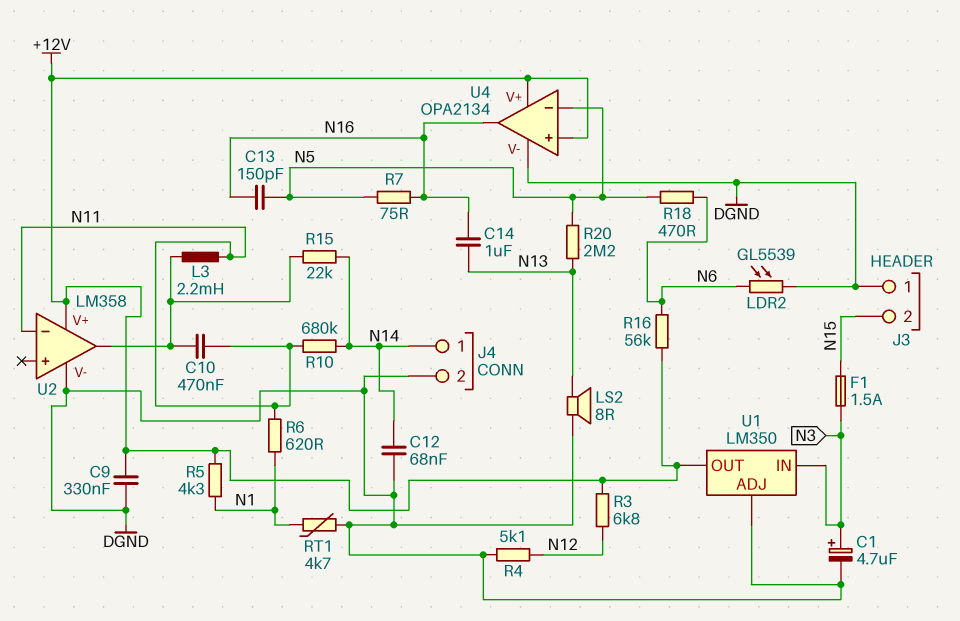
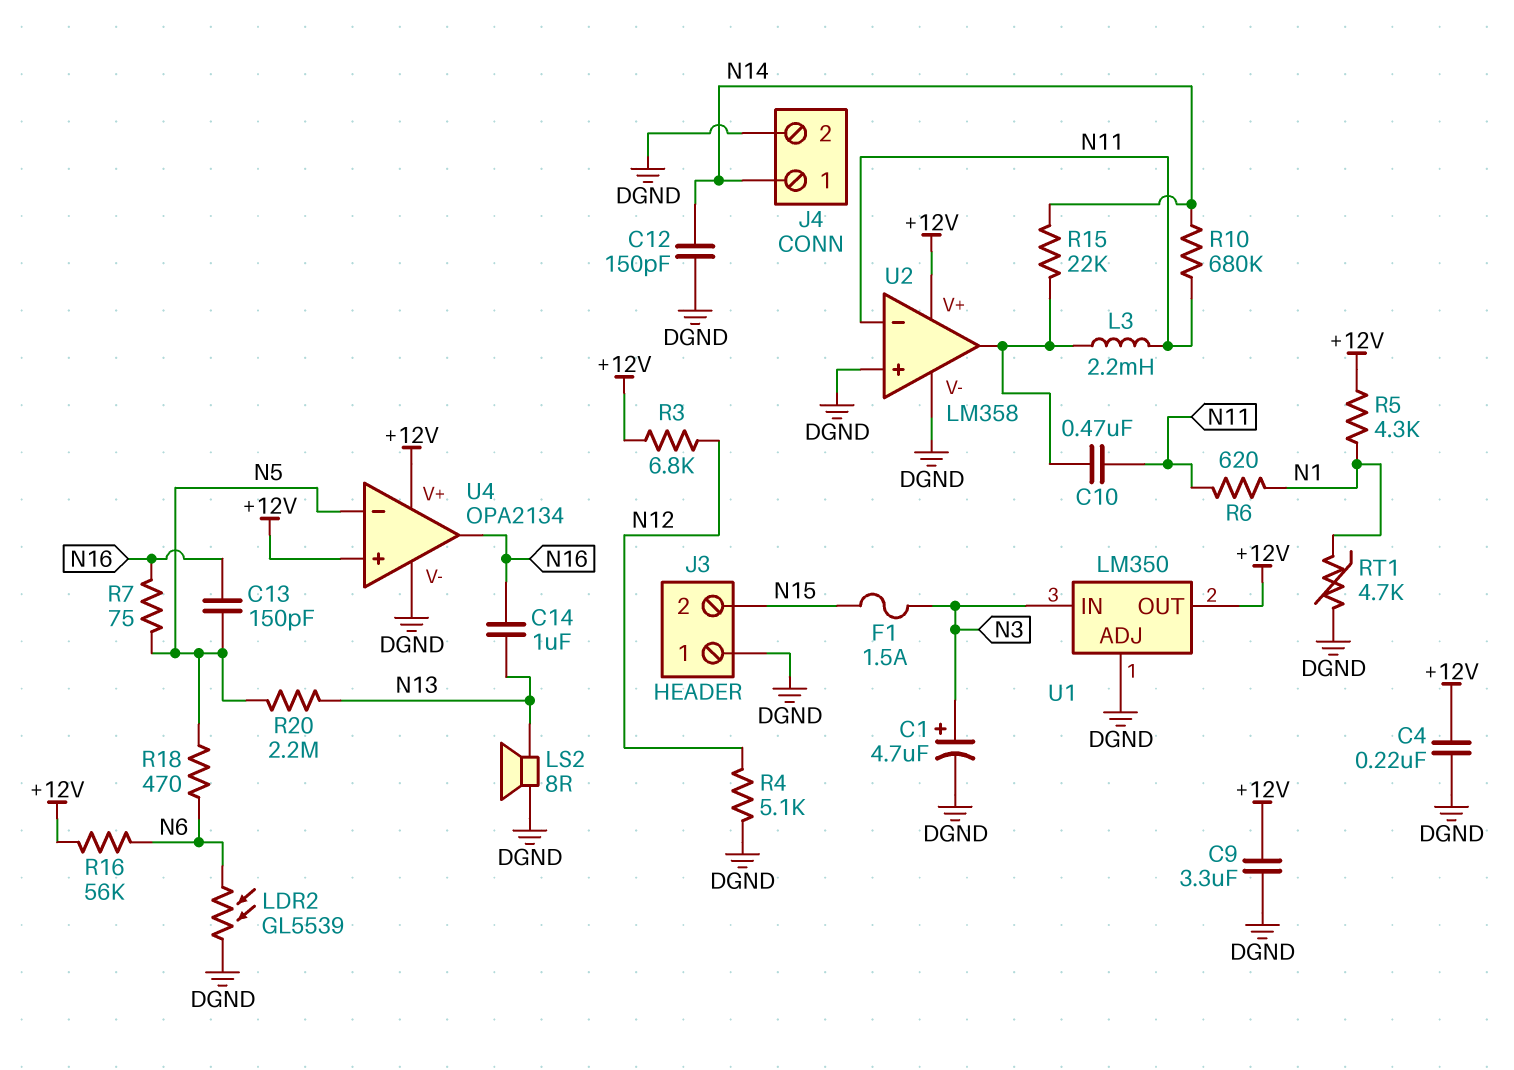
C4: none -> 220nF (+12V, DGND)
C9: 330nF (+12V, DGND) -> 3.3uF (+12V, DGND)
C12: 68nF (DGND, N14) -> 150pF (DGND, N14)
U2 pin in+: none -> DGND

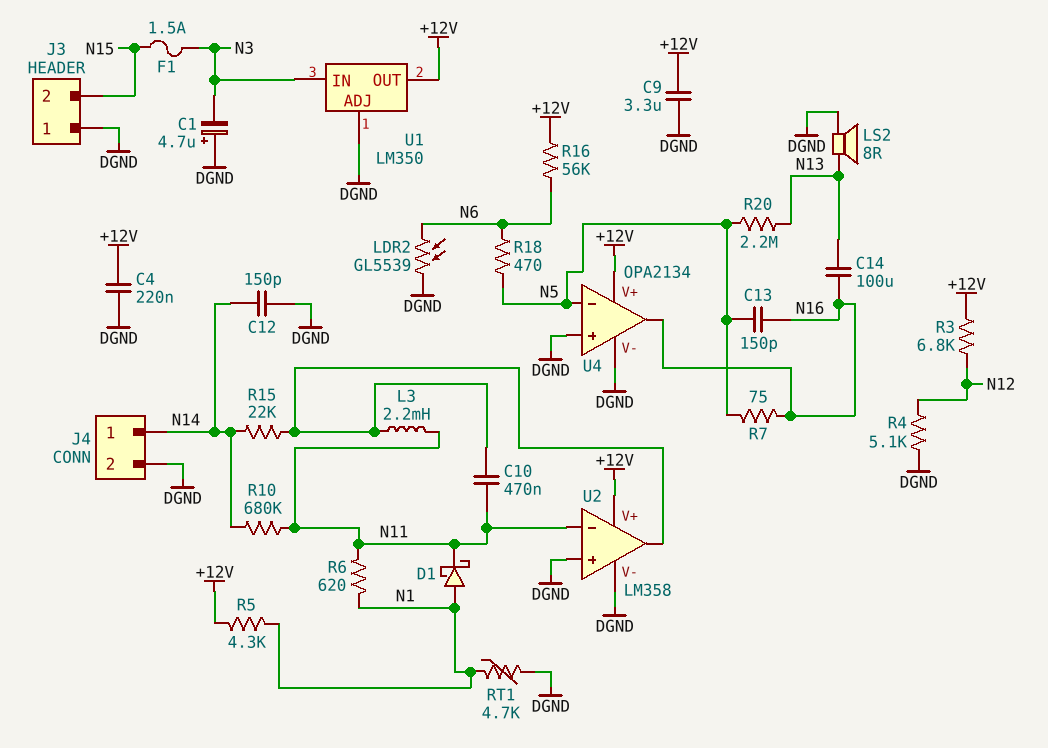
C1: 4.7uF (plus N3, minus DGND) -> 4.7uF (plus DGND, minus N3)
C14: 1uF (N13, N16) -> 100uF (N13, N16)
D1: none -> schottky (A N1, K N11)
U4 pin in+: +12V -> DGND

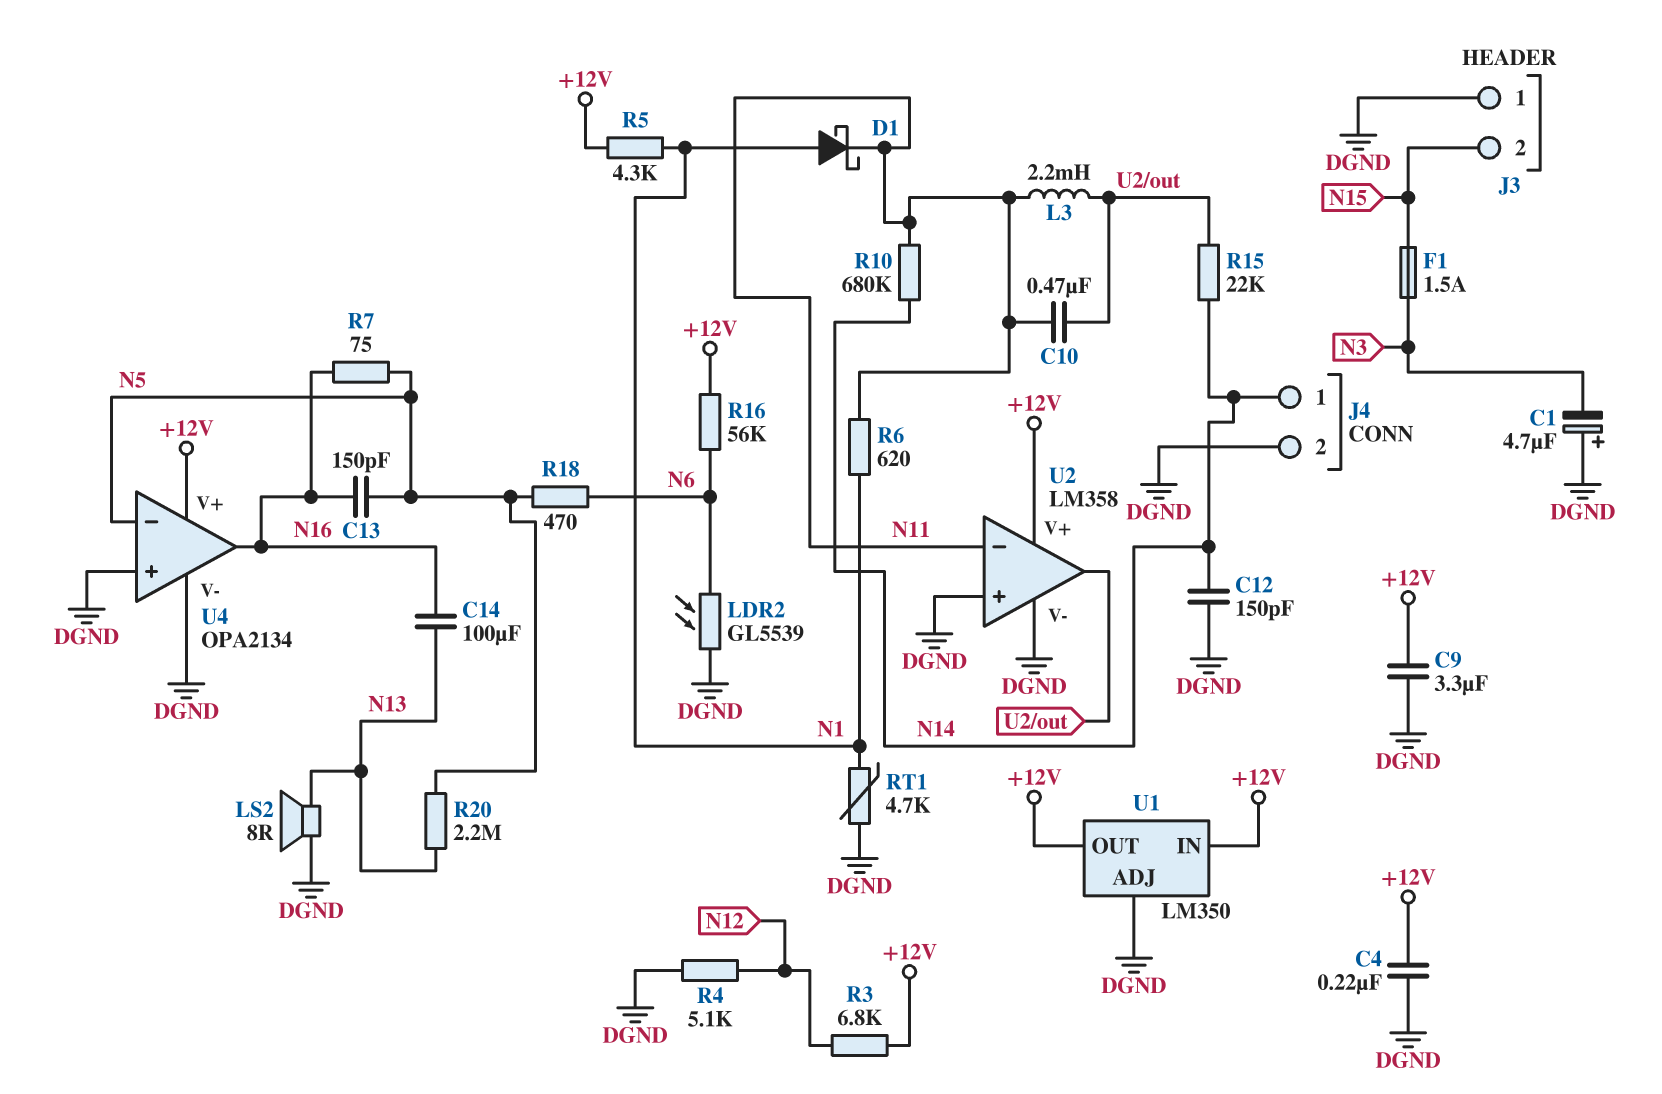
U1 pin IN: N3 -> +12V

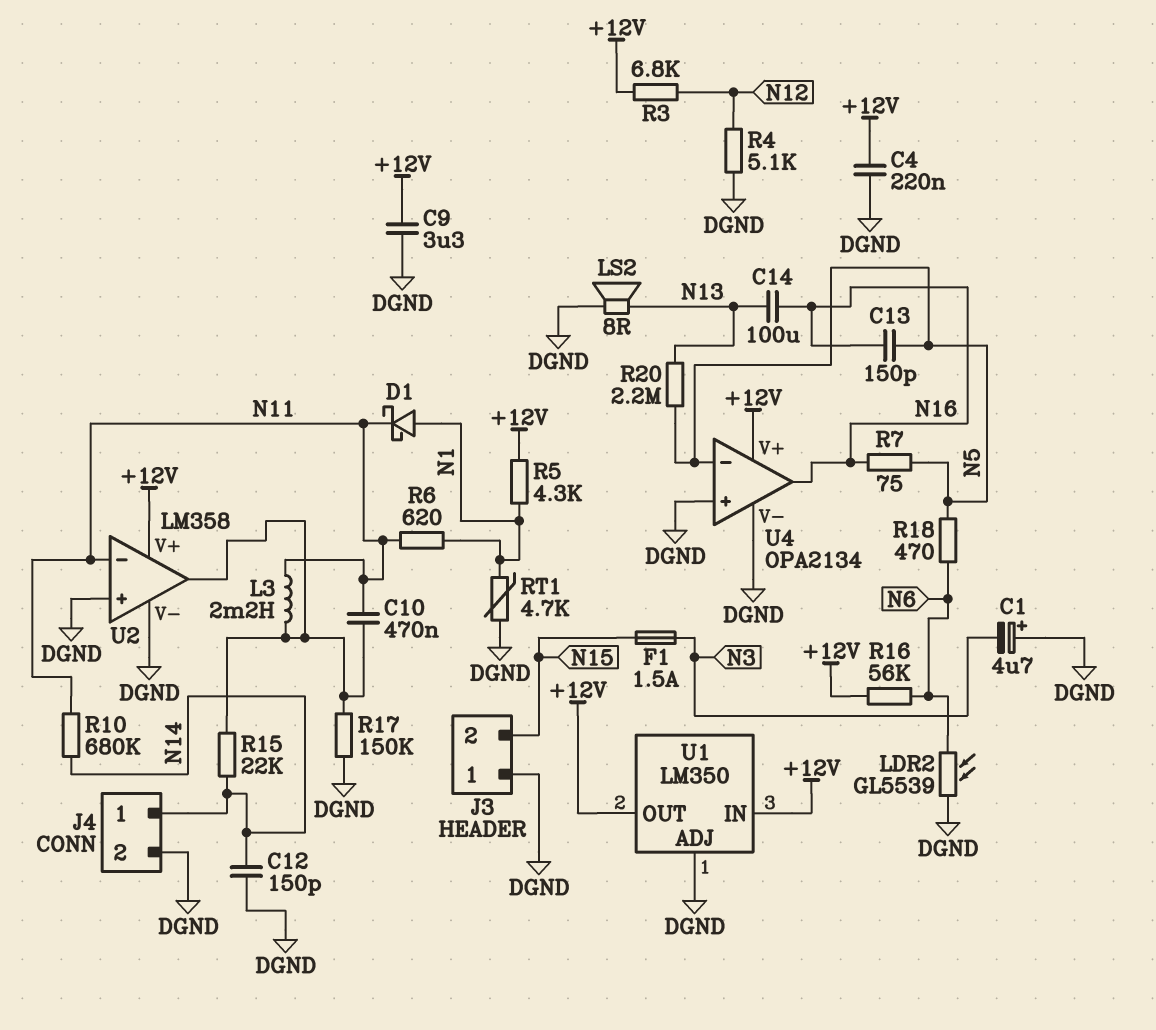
R17: none -> 150k (DGND, U2/out)

